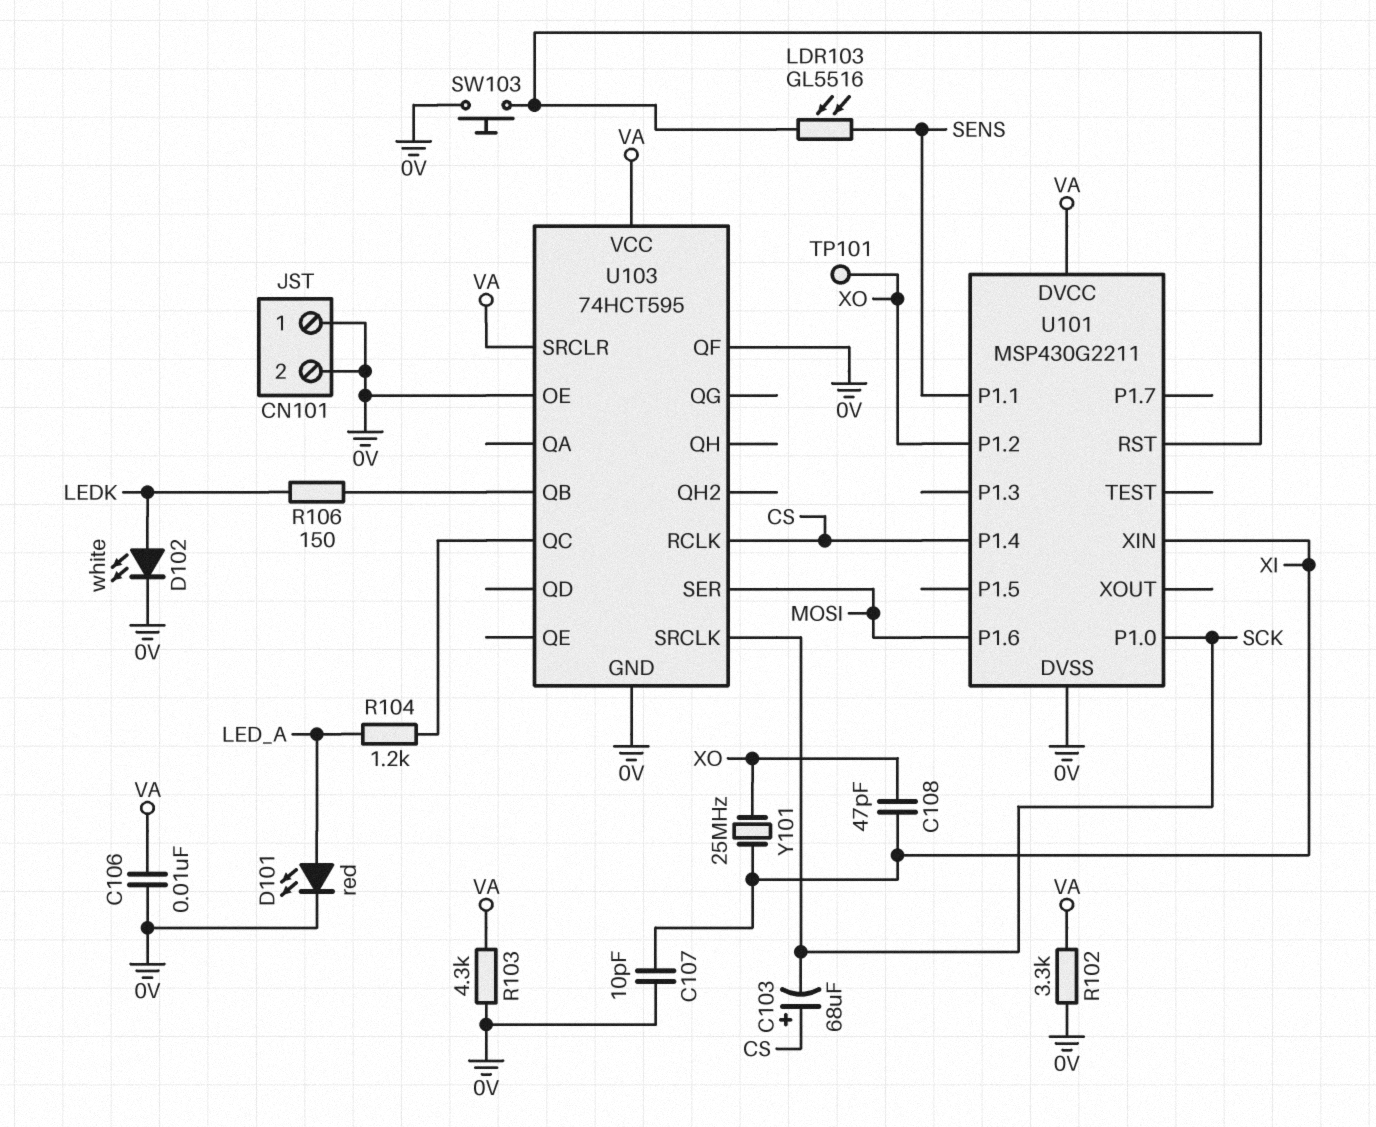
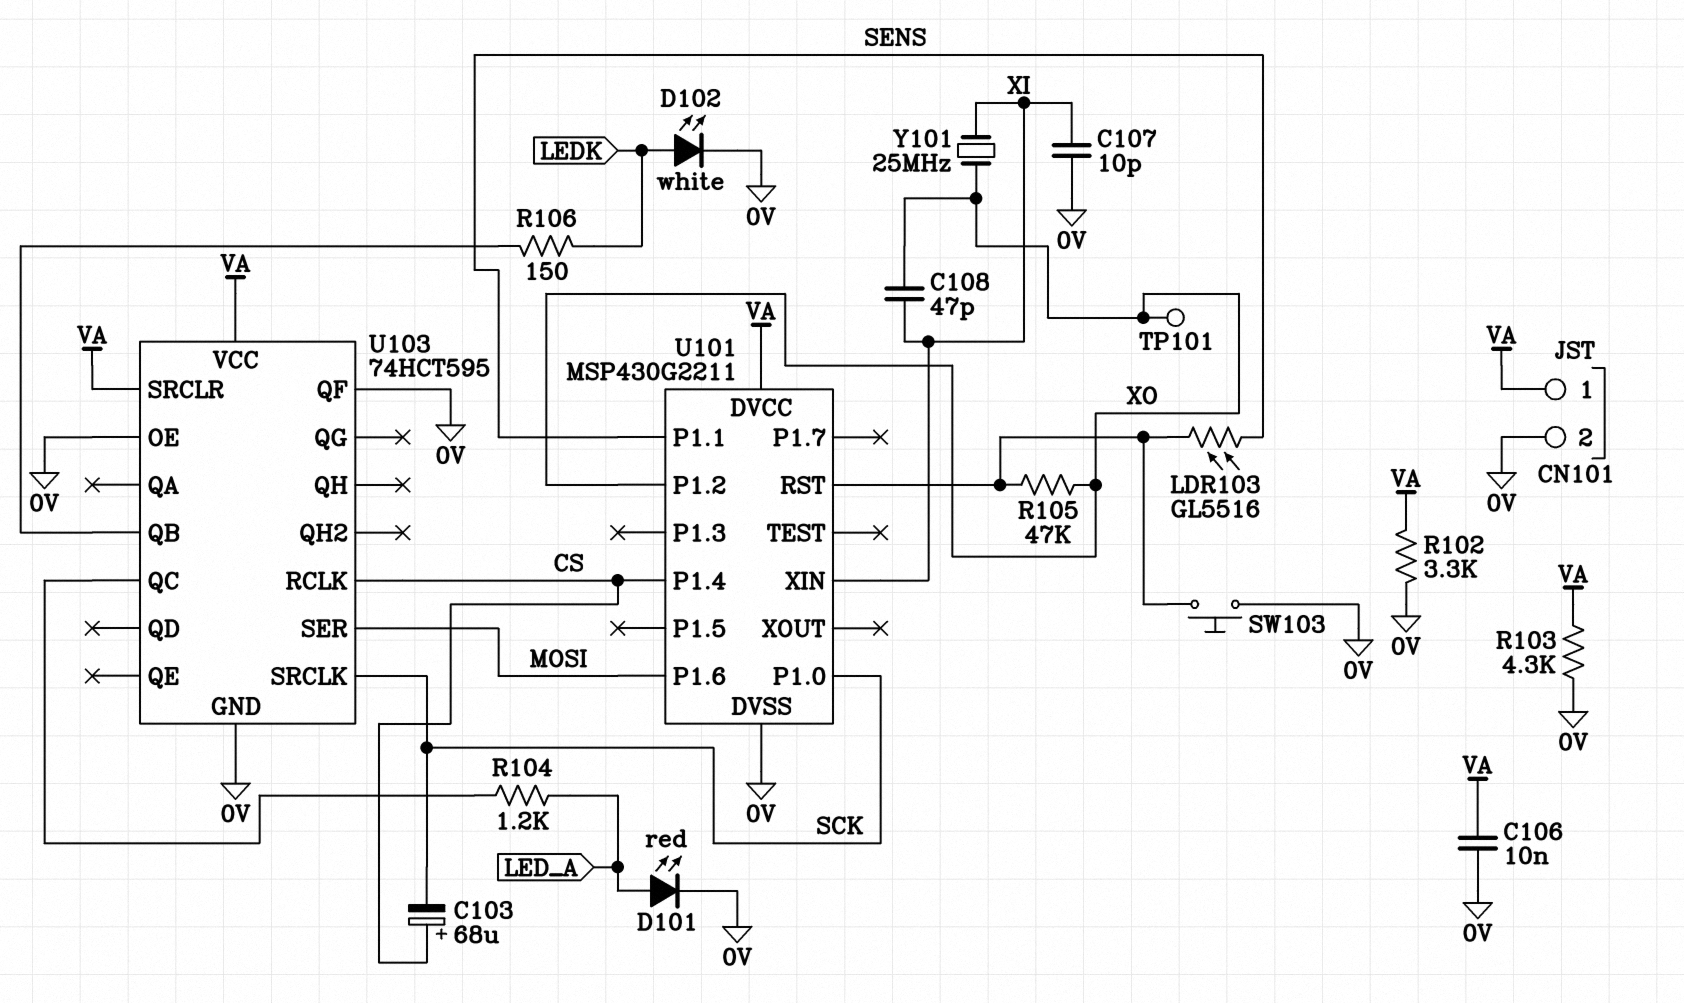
CN101 pin 1: 0V -> VA
R105: none -> 47k (U101/RST, XO)

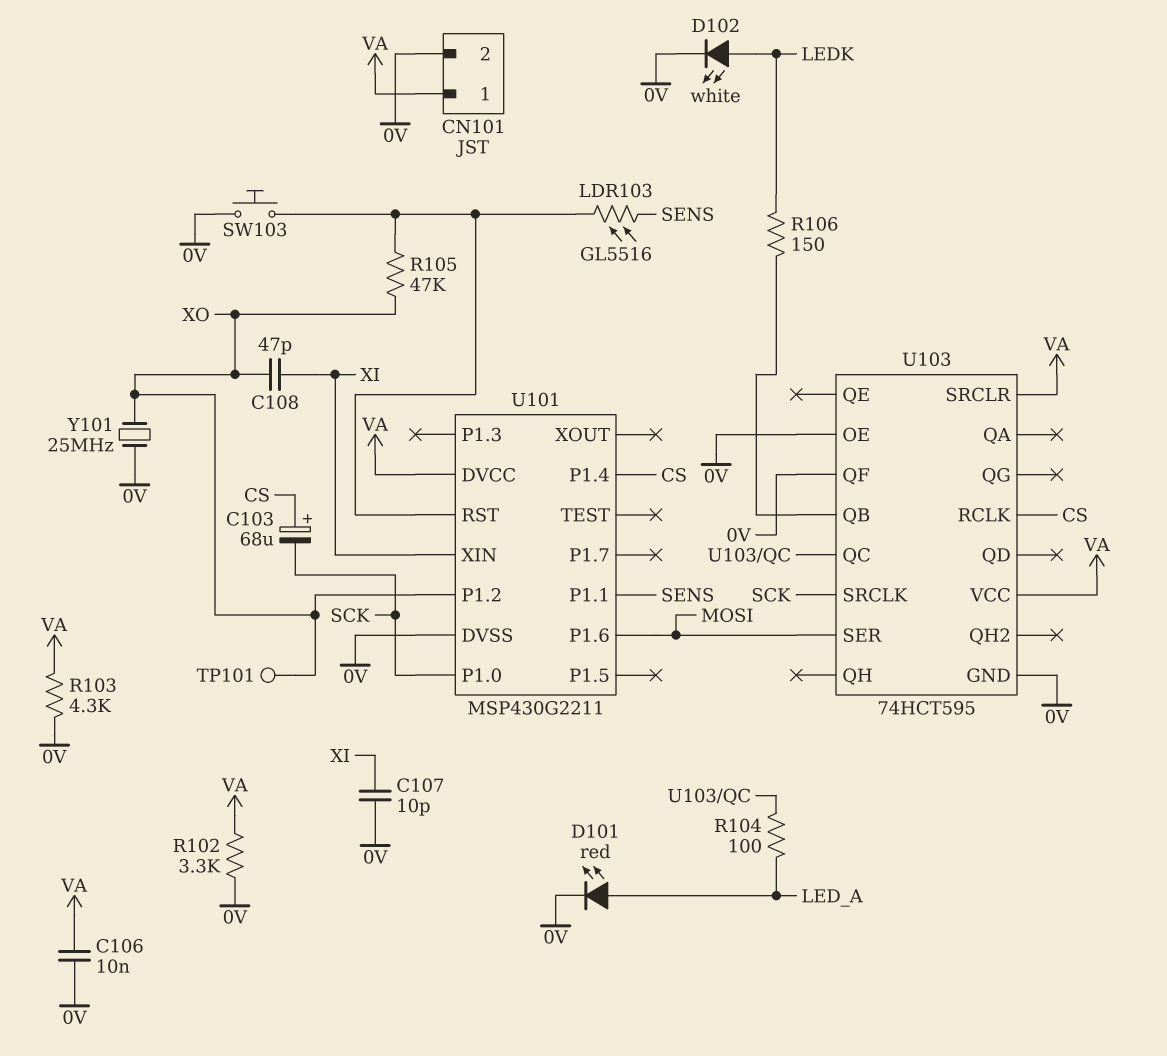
R104: 1.2k (LED_A, U103/QC) -> 100 (LED_A, U103/QC)
Y101: 25MHz (XI, XO) -> 25MHz (0V, XO)

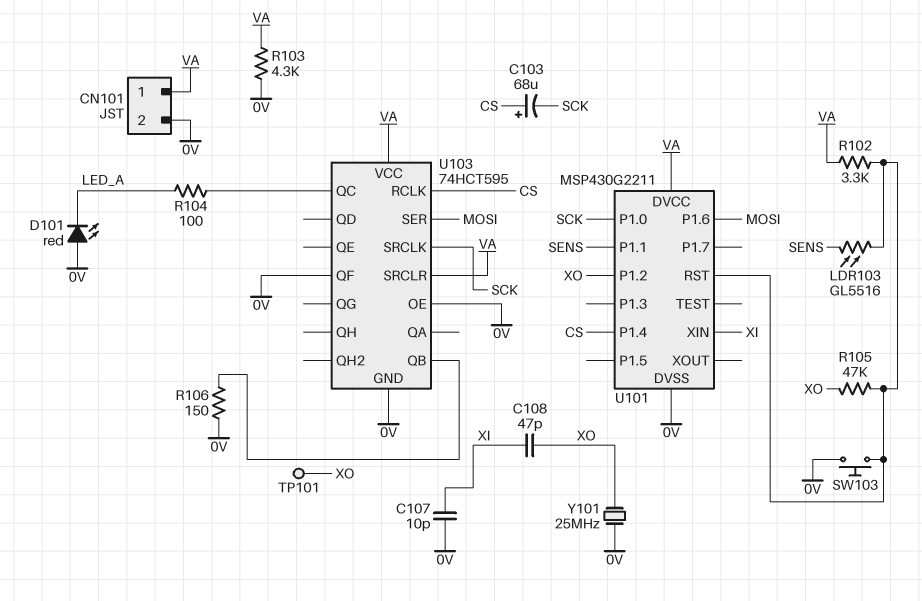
C106: 10nF (0V, VA) -> none
D101: LED red (A LED_A, K 0V) -> LED red (A 0V, K LED_A)
D102: LED white (A LEDK, K 0V) -> none
R102: 3.3k (0V, VA) -> 3.3k (U101/RST, VA)
R106: 150 (LEDK, U103/QB) -> 150 (0V, U103/QB)

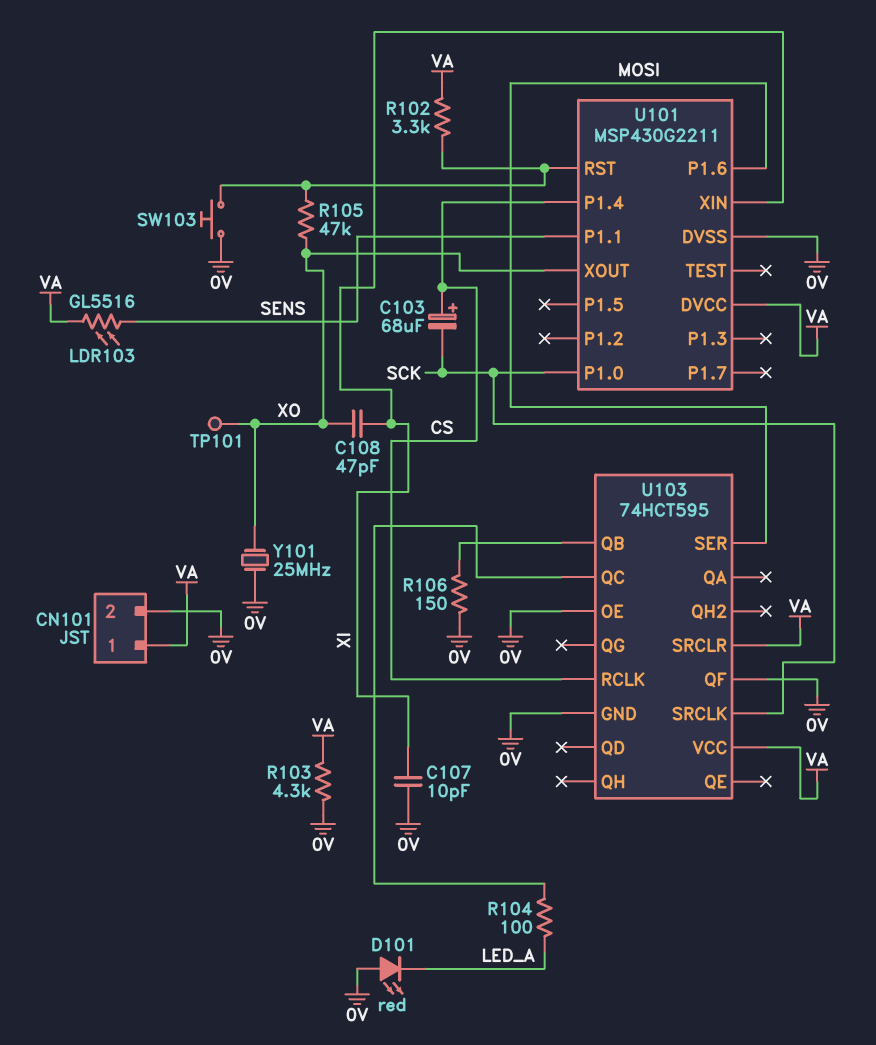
LDR103: GL5516 (SENS, U101/RST) -> GL5516 (SENS, VA)
U101 pin P1.2: XO -> none
U101 pin XOUT: none -> XO

